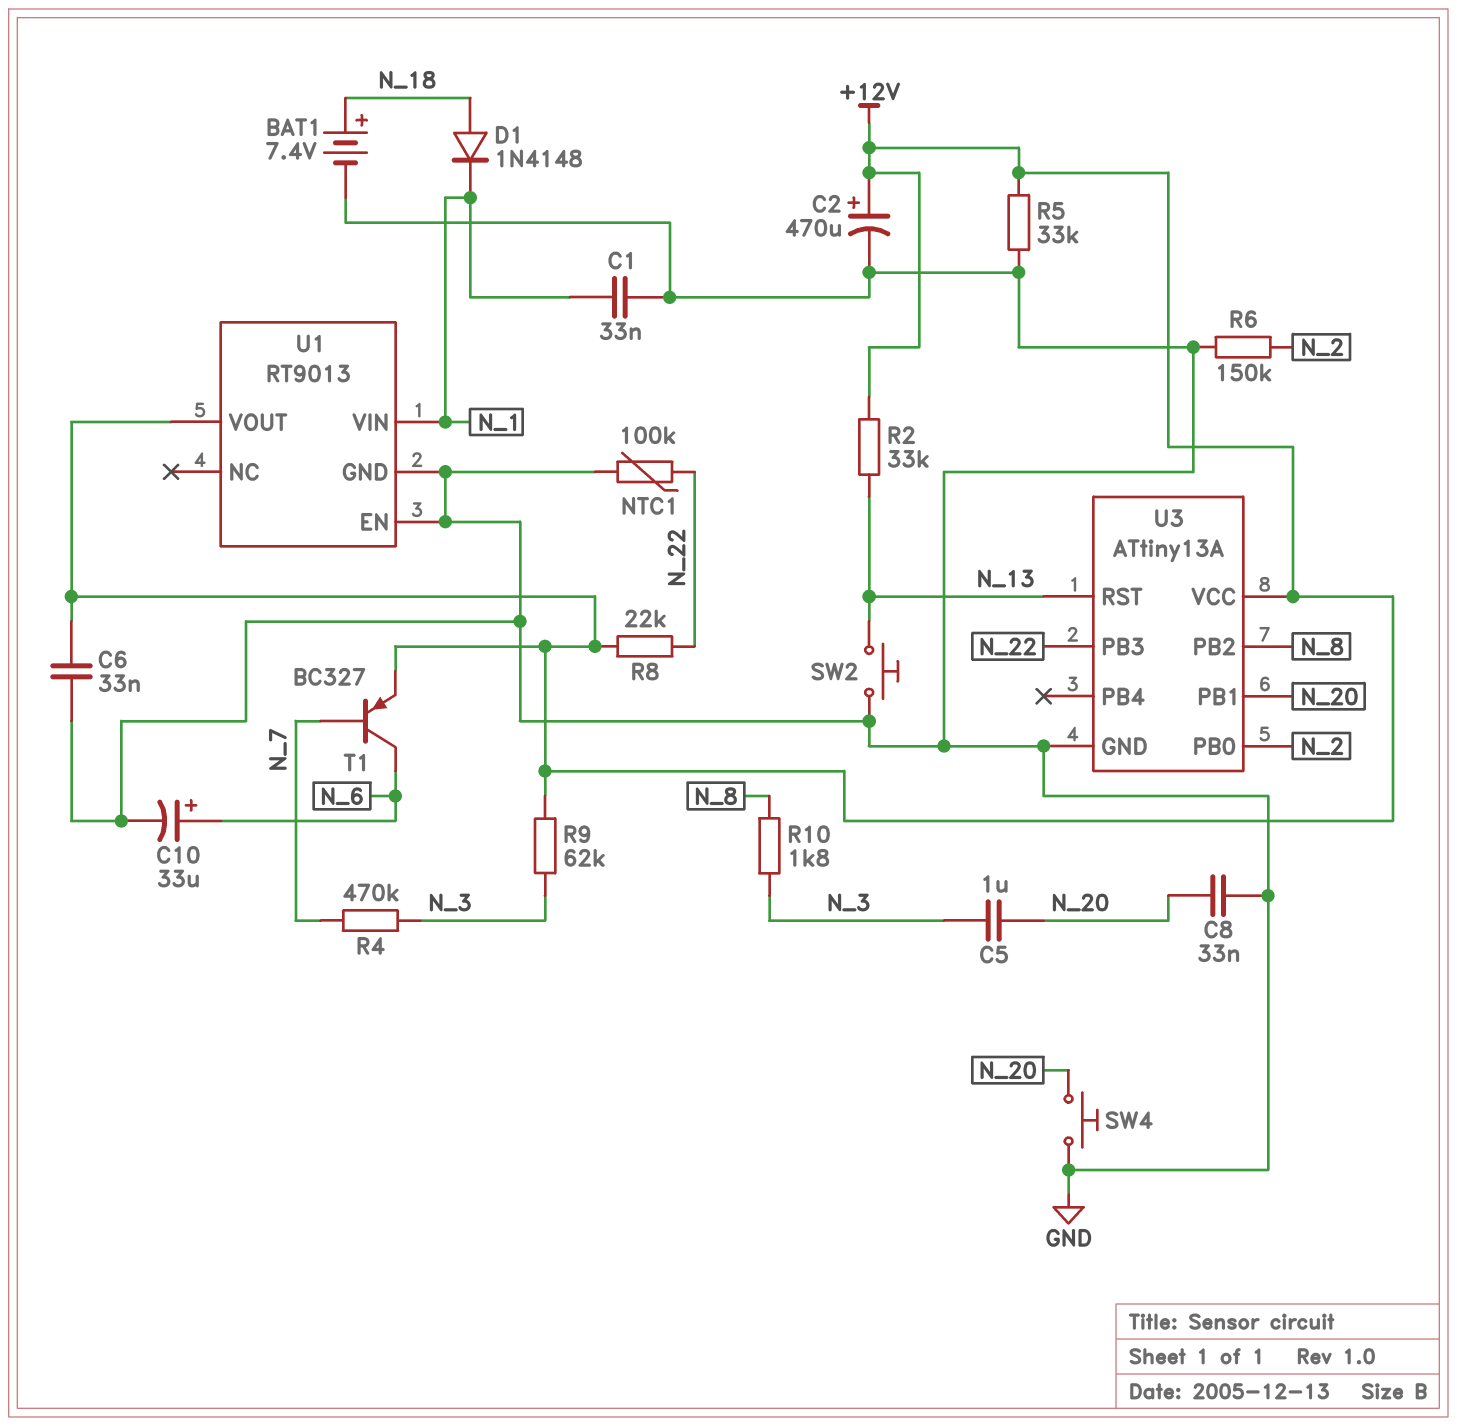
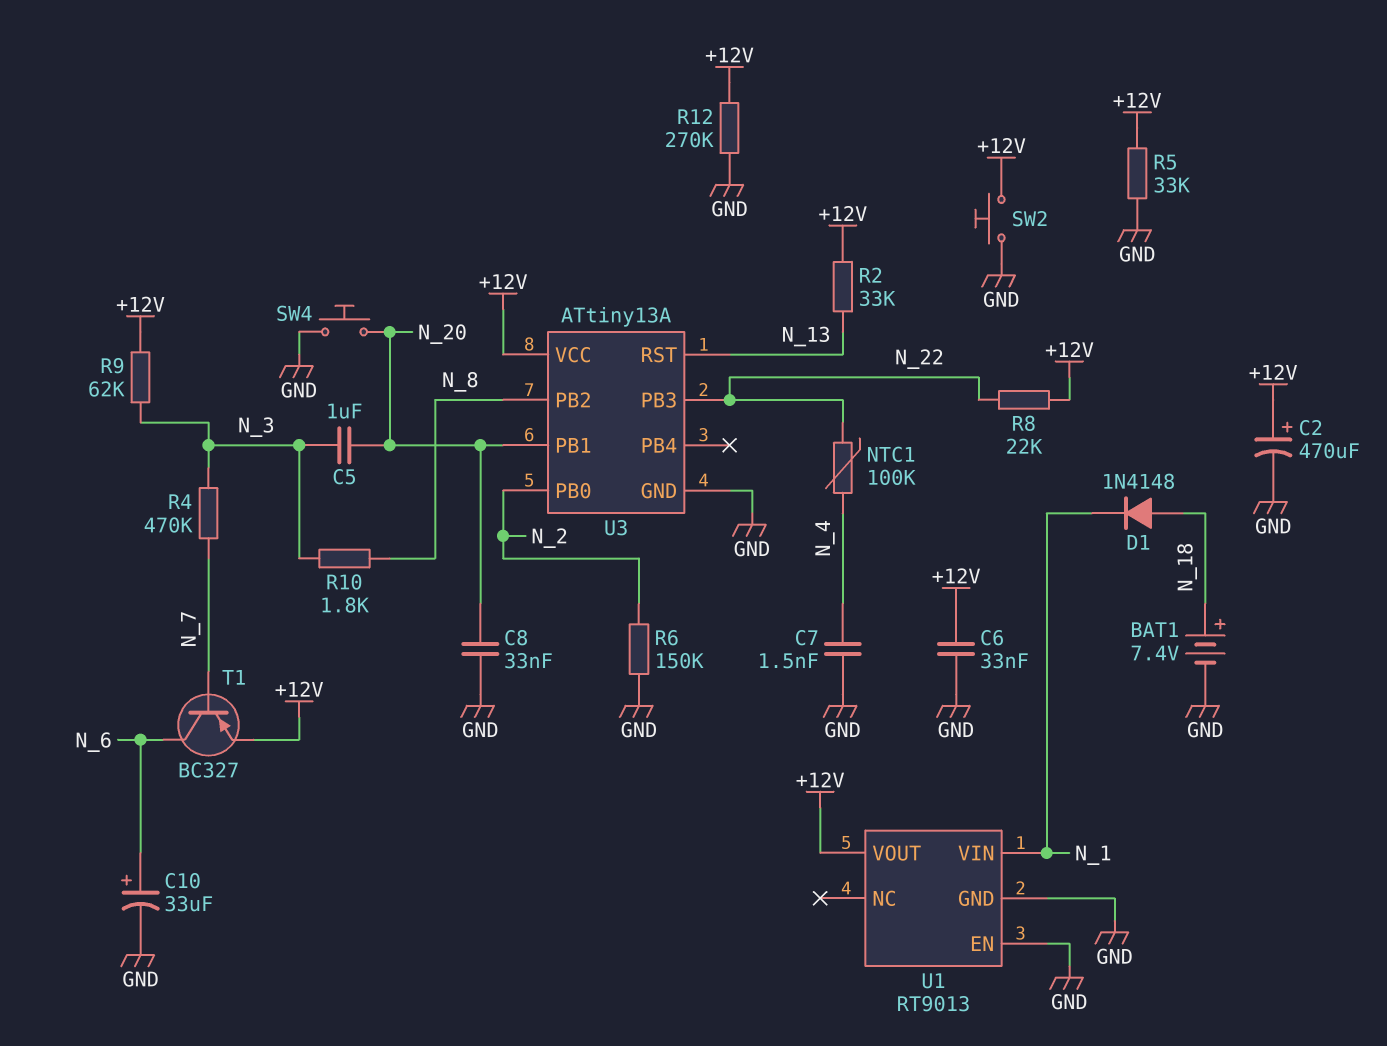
C1: 33nF (GND, N_1) -> none
C7: none -> 1.5nF (GND, N_4)
NTC1: 100k (GND, N_22) -> 100k (N_4, N_22)
R12: none -> 270k (+12V, GND)
SW2: button (GND, N_13) -> button (+12V, GND)

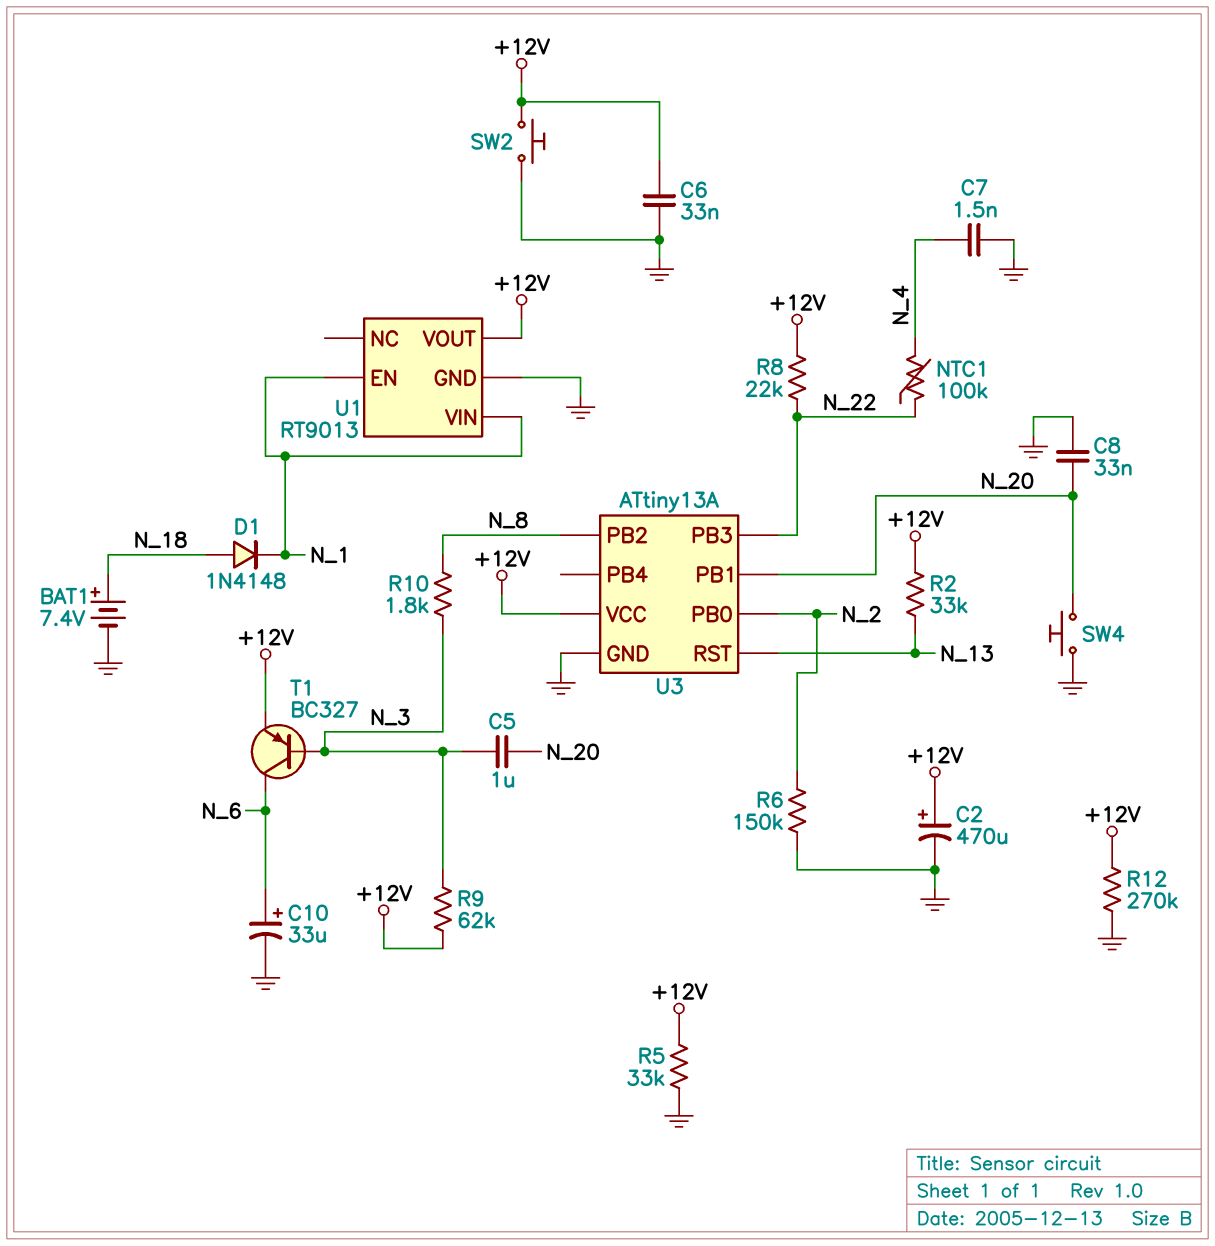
R4: 470k (N_3, N_7) -> none
T1: PNP BC327 (B N_7, C N_6, E +12V) -> PNP BC327 (B N_3, C N_6, E +12V)
U1 pin EN: GND -> N_1

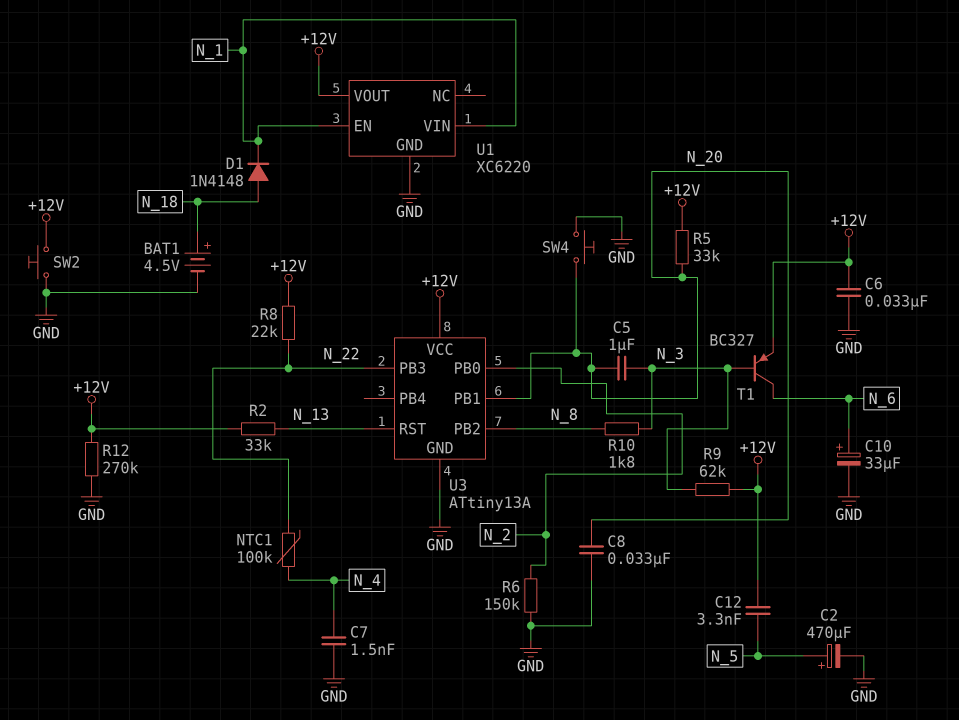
BAT1: 7.4V (plus N_18, minus GND) -> 4.5V (plus N_18, minus GND)
C2: 470uF (plus +12V, minus GND) -> 470uF (plus N_5, minus GND)
C12: none -> 3.3nF (+12V, N_5)
R5: 33k (+12V, GND) -> 33k (+12V, N_20)
U1: RT9013 -> XC6220

